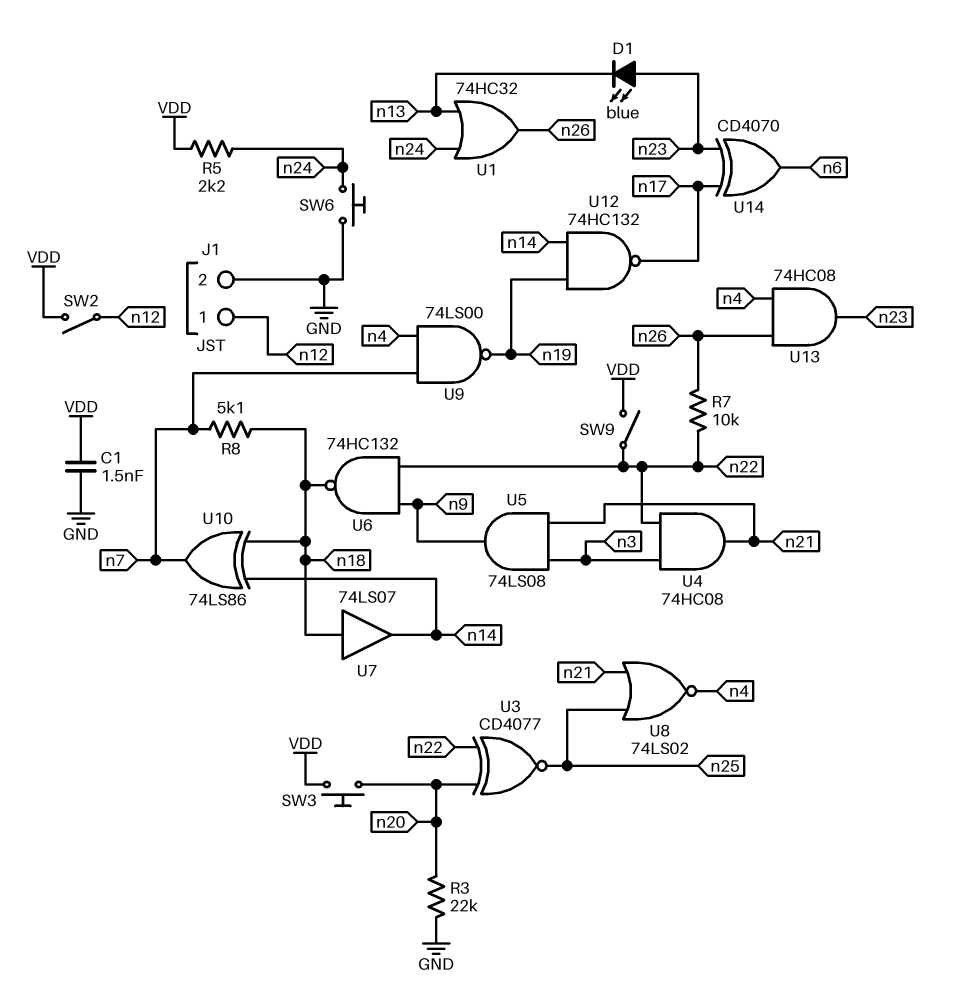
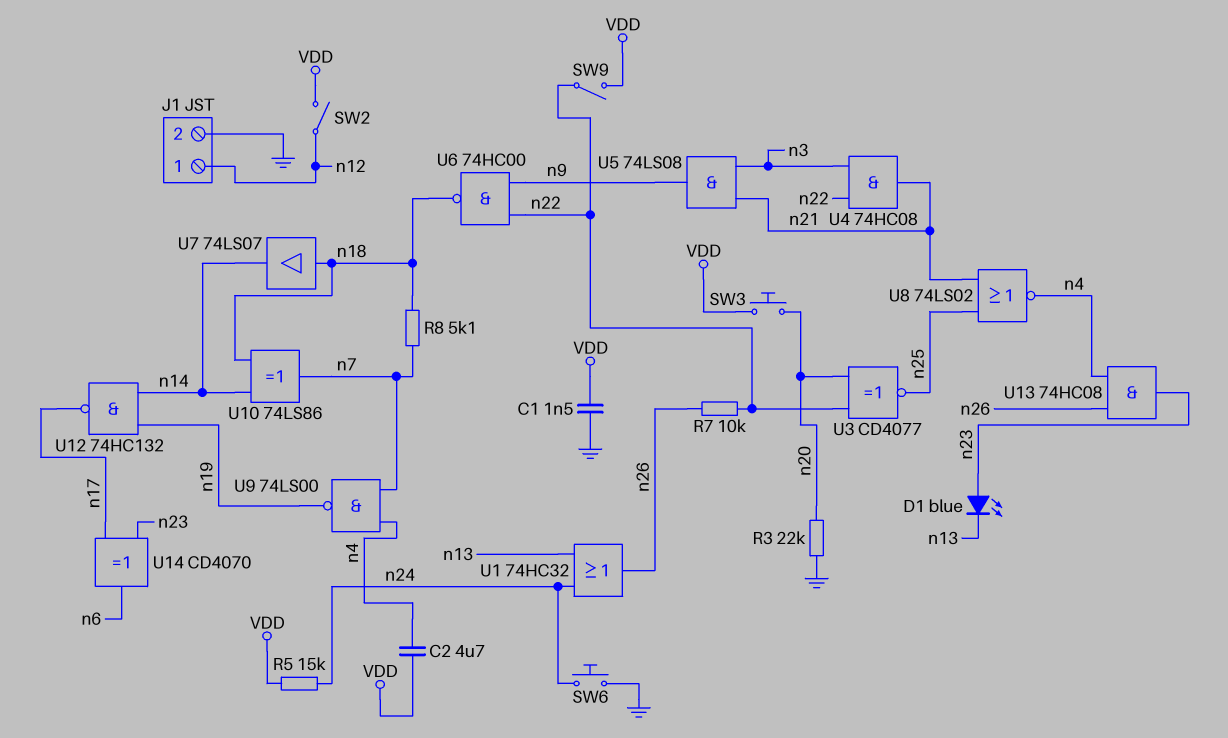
C2: none -> 4.7uF (VDD, n4)
R5: 2.2k (VDD, n24) -> 15k (VDD, n24)
U6: NAND 74HC132 (in n9, in n22, out n18) -> NAND 74HC00 (in n9, in n22, out n18)

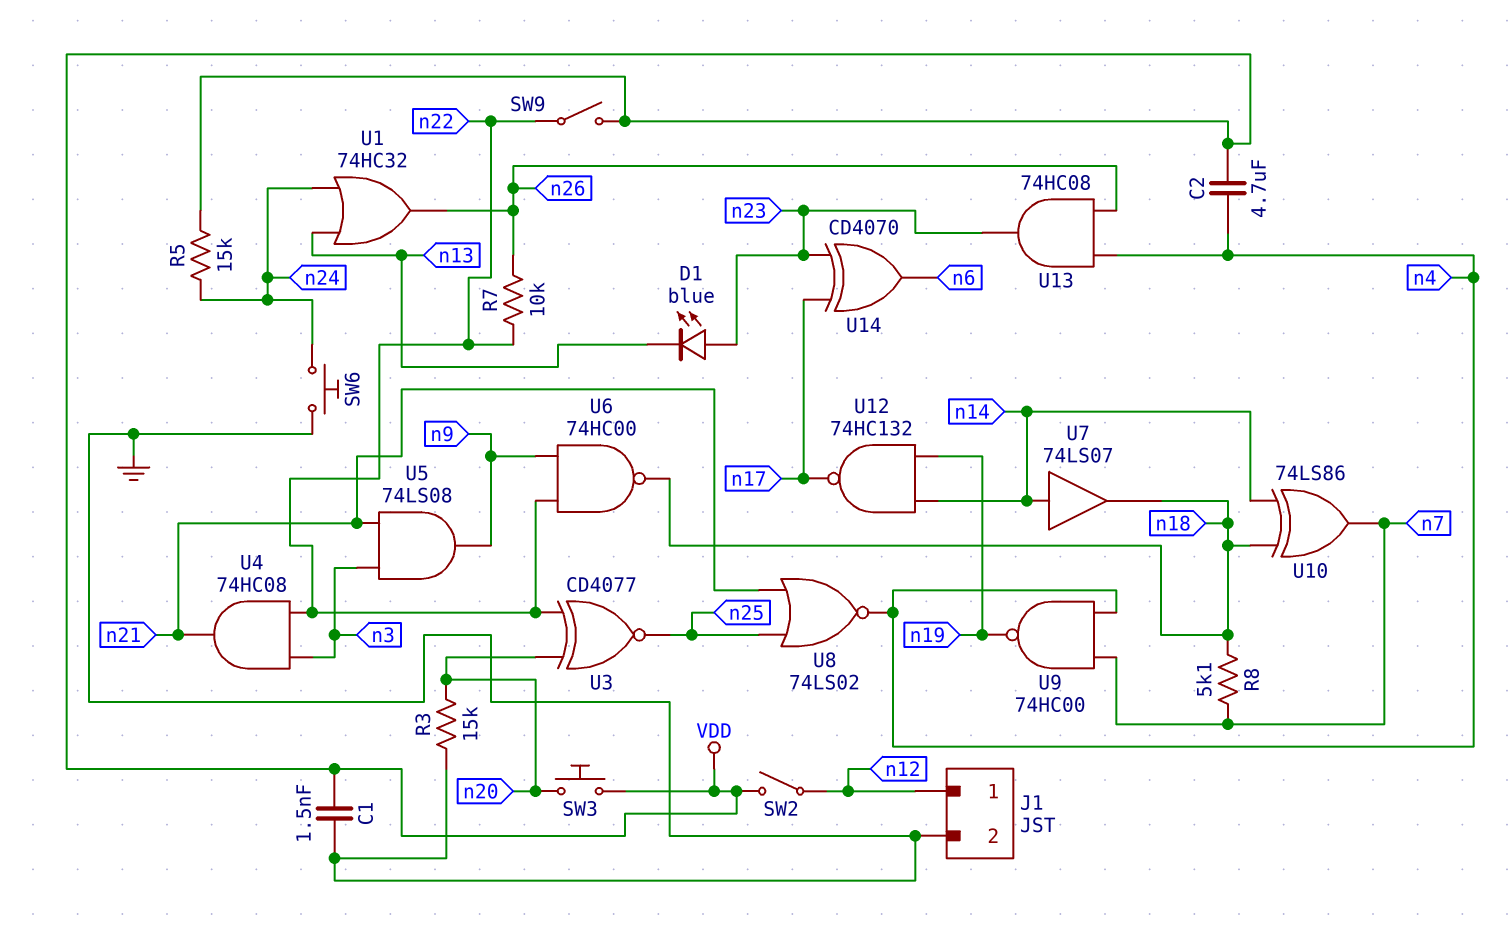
R3: 22k (GND, n20) -> 15k (GND, n20)
U7: buffer 74LS07 (in n18, out n14) -> buffer 74LS07 (in n14, out n18)
U9: NAND 74LS00 (in n4, in n7, out n19) -> NAND 74HC00 (in n4, in n7, out n19)

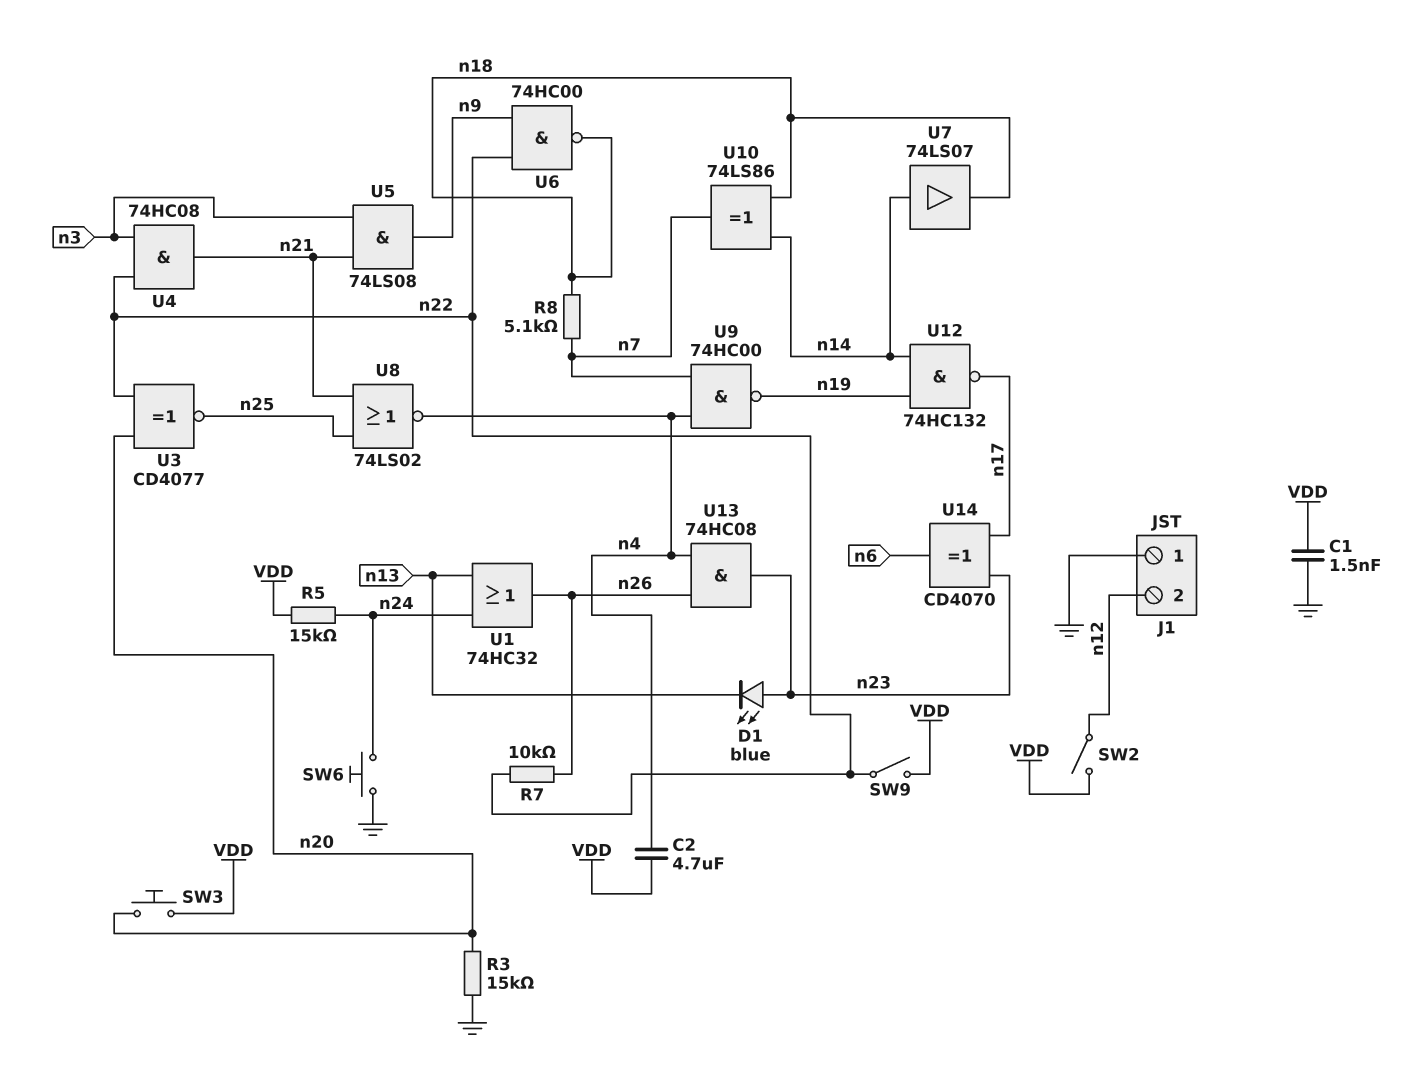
J1 pin 1: n12 -> GND
J1 pin 2: GND -> n12

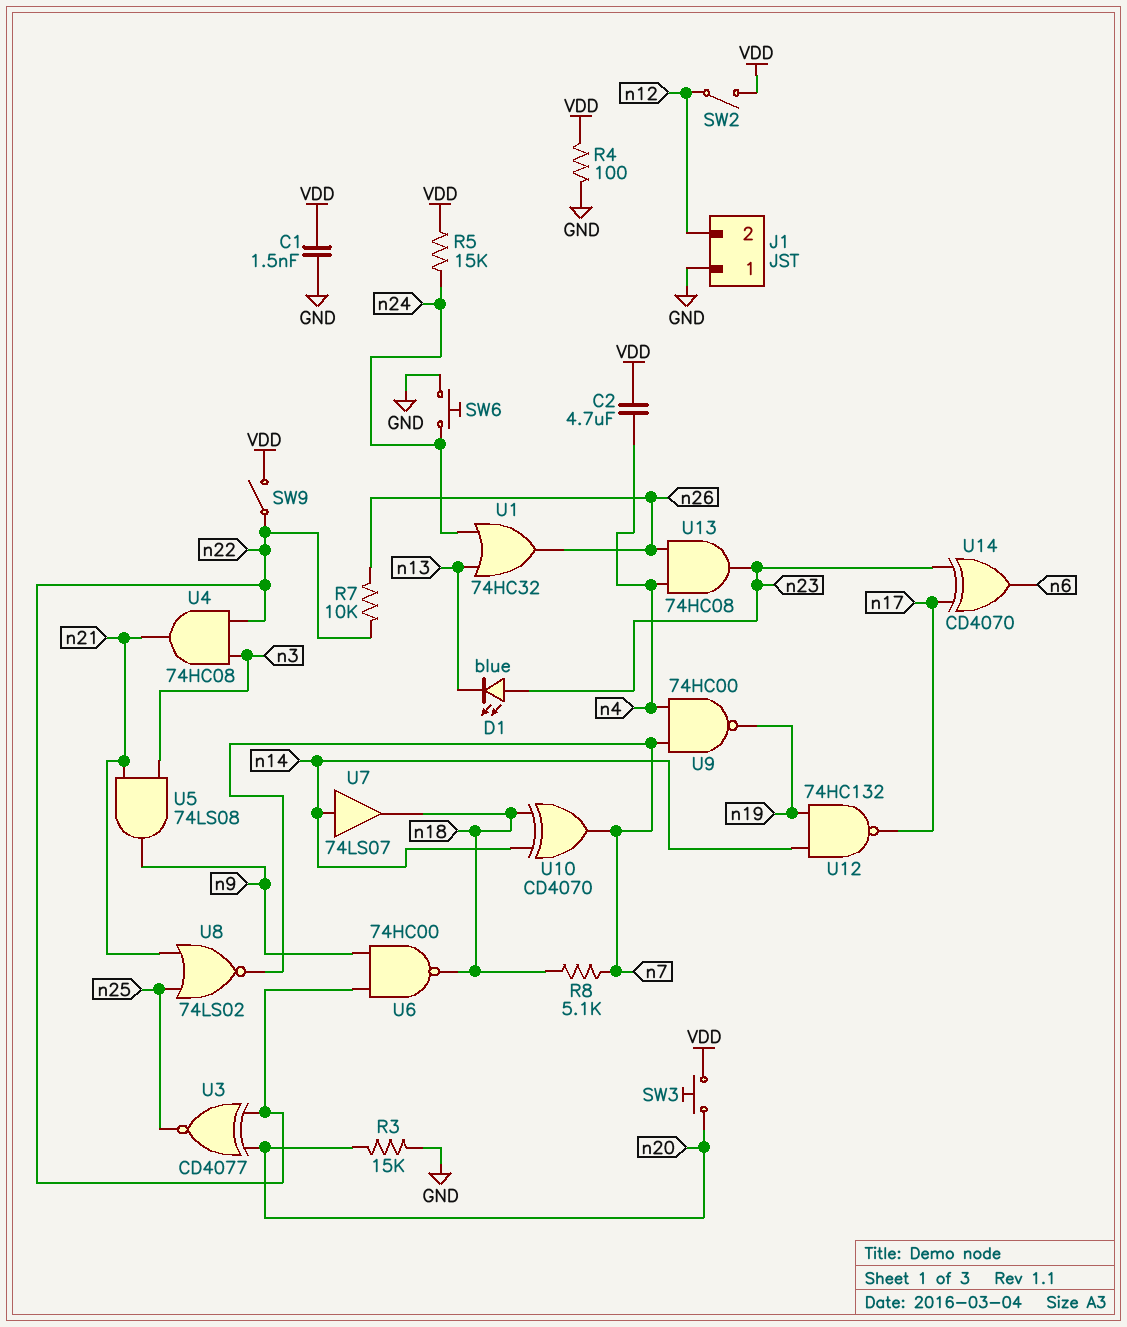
R4: none -> 100 (GND, VDD)
U8: NOR 74LS02 (in n21, in n25, out n4) -> NOR 74LS02 (in n21, in n25, out n7)
U10: XOR 74LS86 (in n14, in n18, out n7) -> XOR CD4070 (in n14, in n18, out n7)

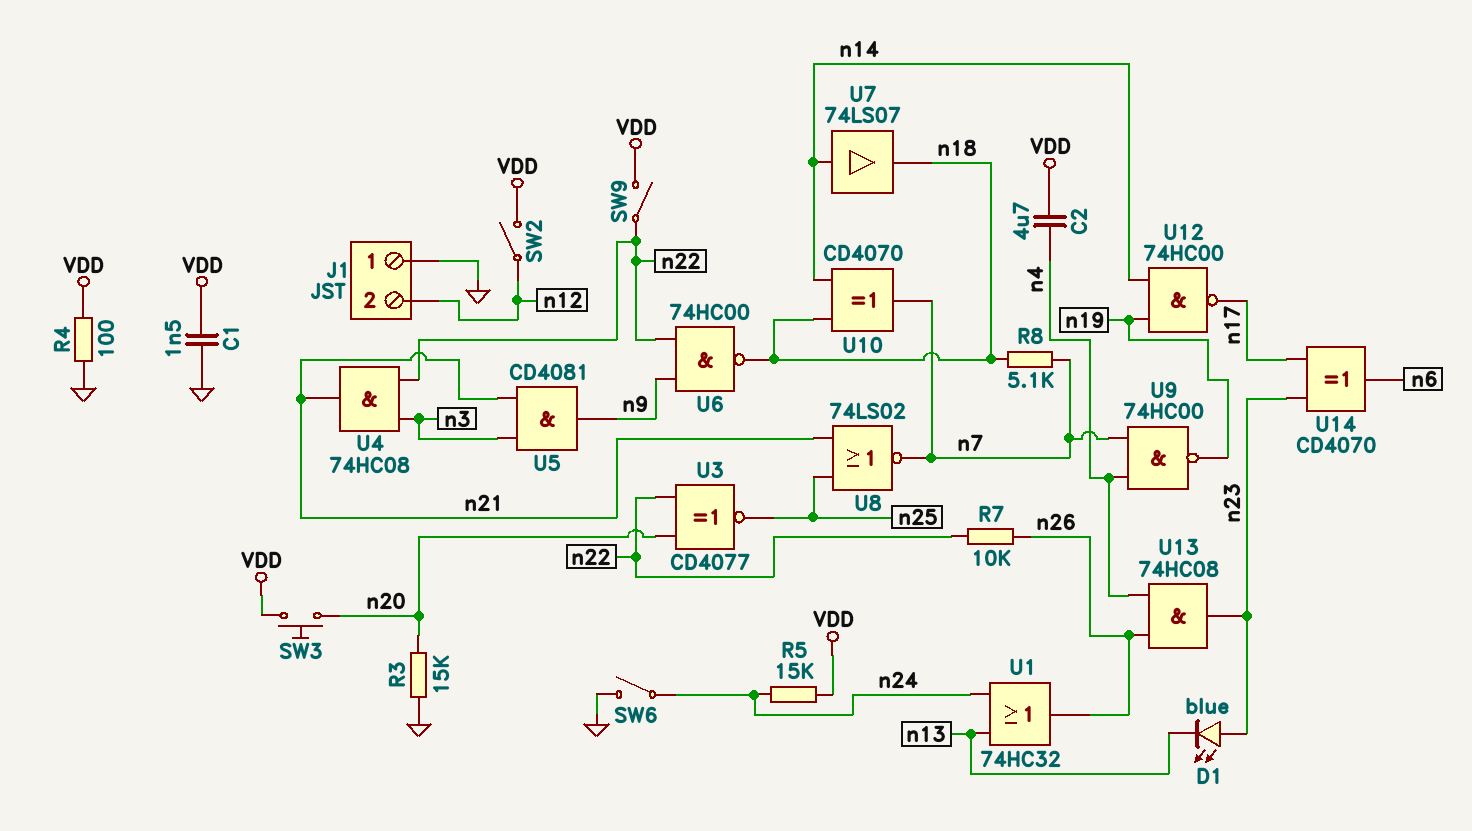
SW6: button (GND, n24) -> switch (GND, n24)
U5: AND 74LS08 (in n3, in n21, out n9) -> AND CD4081 (in n3, in n21, out n9)
U12: NAND 74HC132 (in n14, in n19, out n17) -> NAND 74HC00 (in n14, in n19, out n17)

